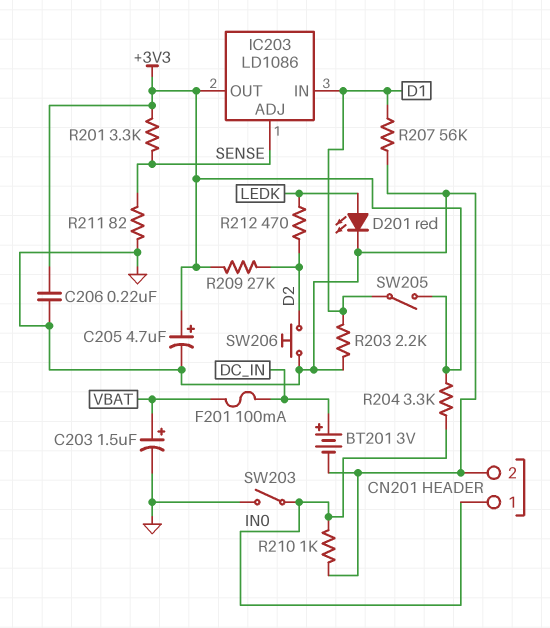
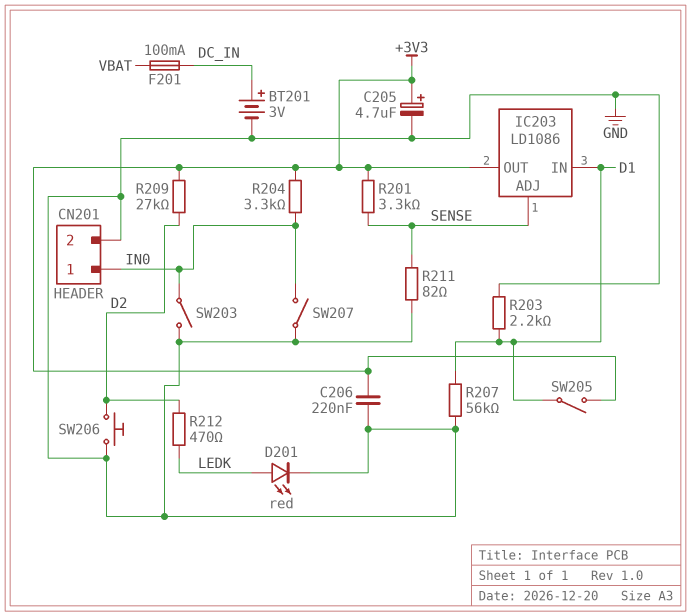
C203: 1.5uF (plus VBAT, minus GND) -> none
R210: 1k (GND, IN0) -> none
SW207: none -> switch (GND, IN0)

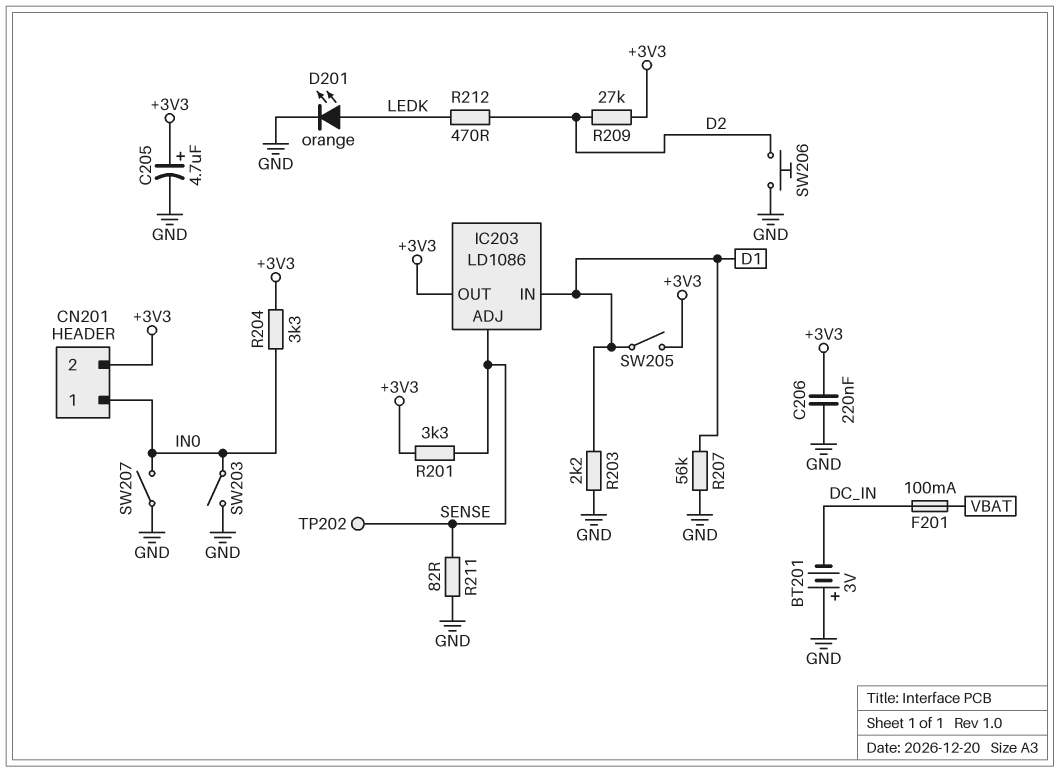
BT201: 3V (plus DC_IN, minus GND) -> 3V (plus GND, minus DC_IN)
CN201 pin 2: GND -> +3V3
D201: LED red (A LEDK, K GND) -> LED orange (A LEDK, K GND)
TP202: none -> test point (SENSE)

